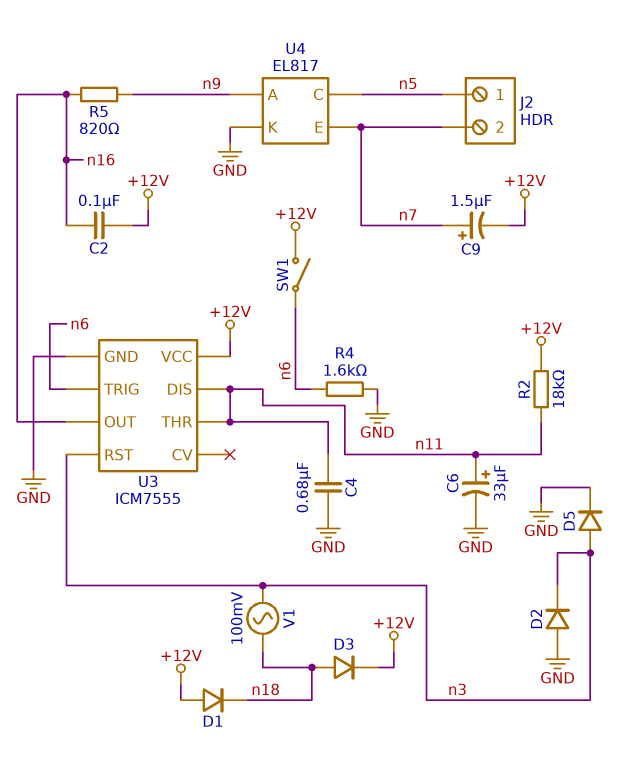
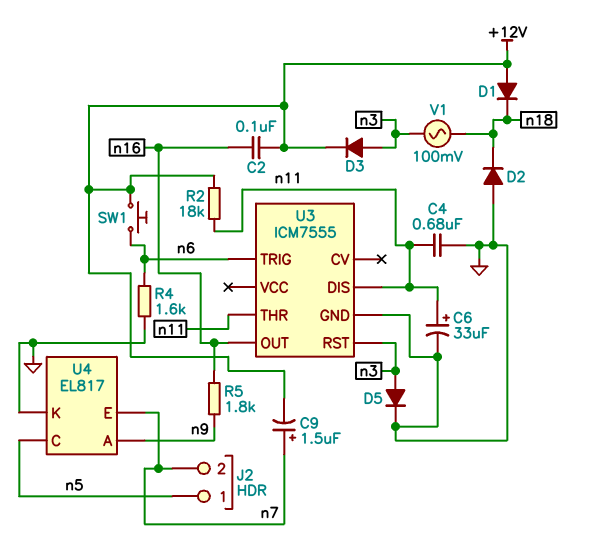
D2: diode (A GND, K n3) -> diode (A GND, K n18)
D3: diode (A n18, K +12V) -> diode (A n3, K +12V)
R5: 820 (n9, n16) -> 1.8k (n9, n16)
SW1: switch (+12V, n6) -> button (+12V, n6)
U3 pin VCC: +12V -> none

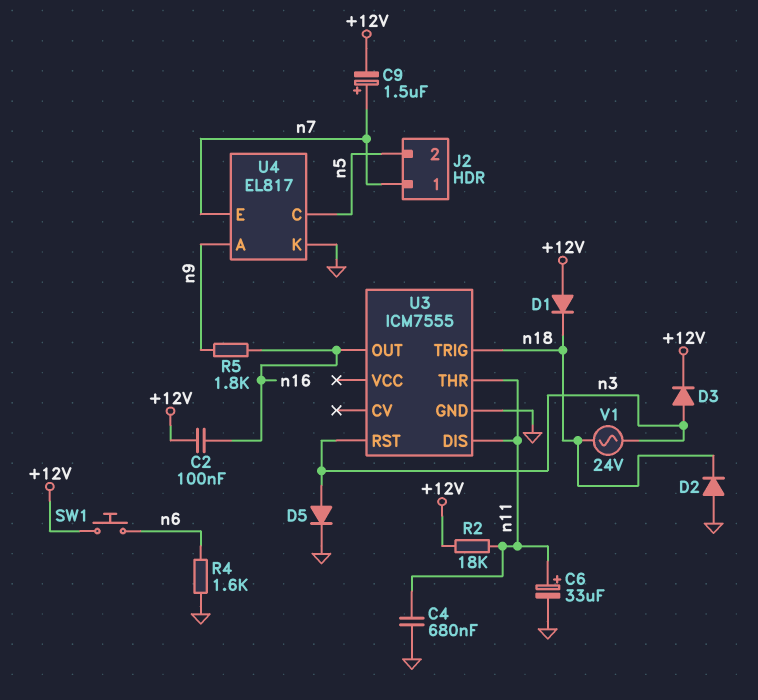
J2 pin 1: n5 -> n7
J2 pin 2: n7 -> n5
U3 pin TRIG: n6 -> n18
V1: AC 100mV (n3, n18) -> AC 24V (n3, n18)

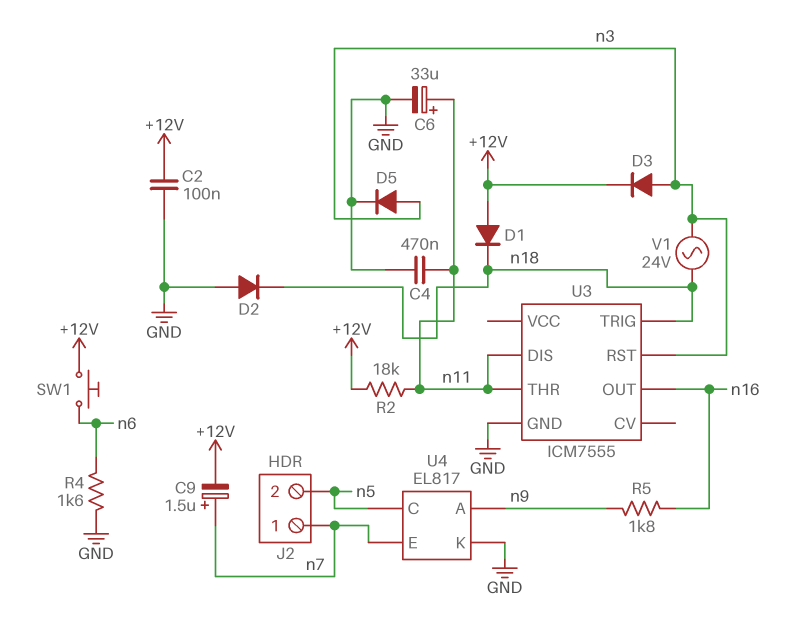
C2: 100nF (+12V, n16) -> 100nF (+12V, GND)
C4: 680nF (GND, n11) -> 470nF (GND, n11)

